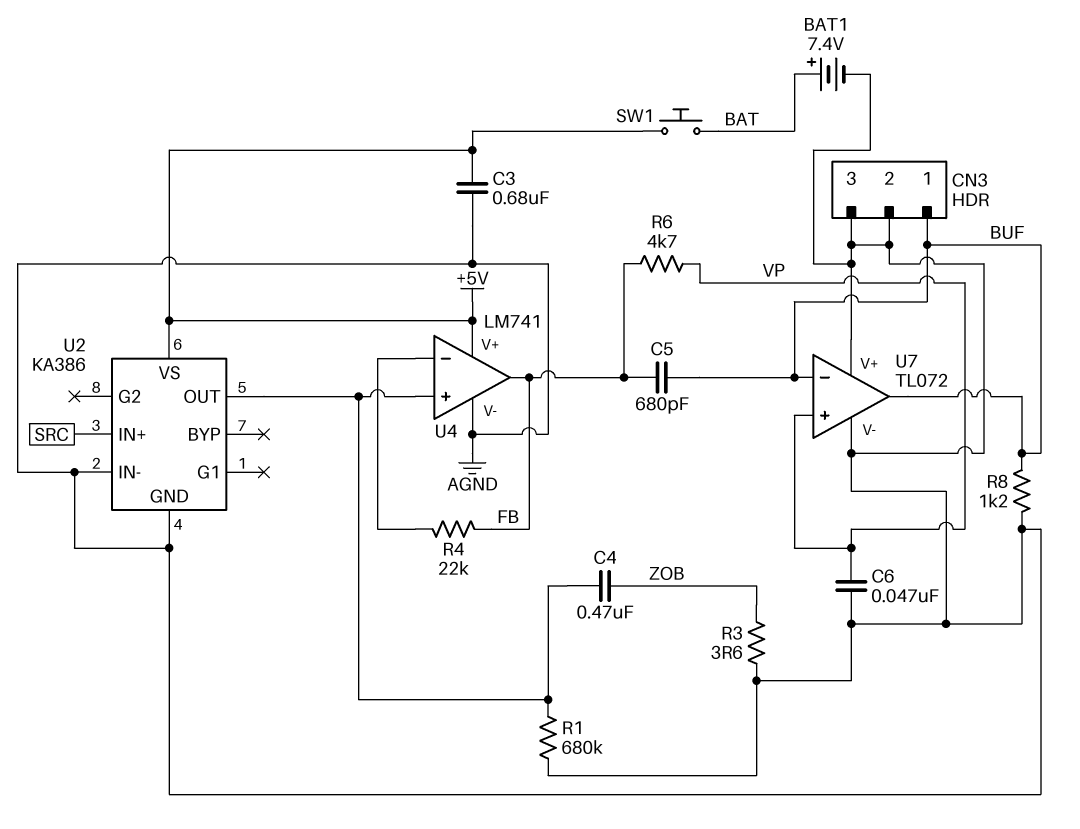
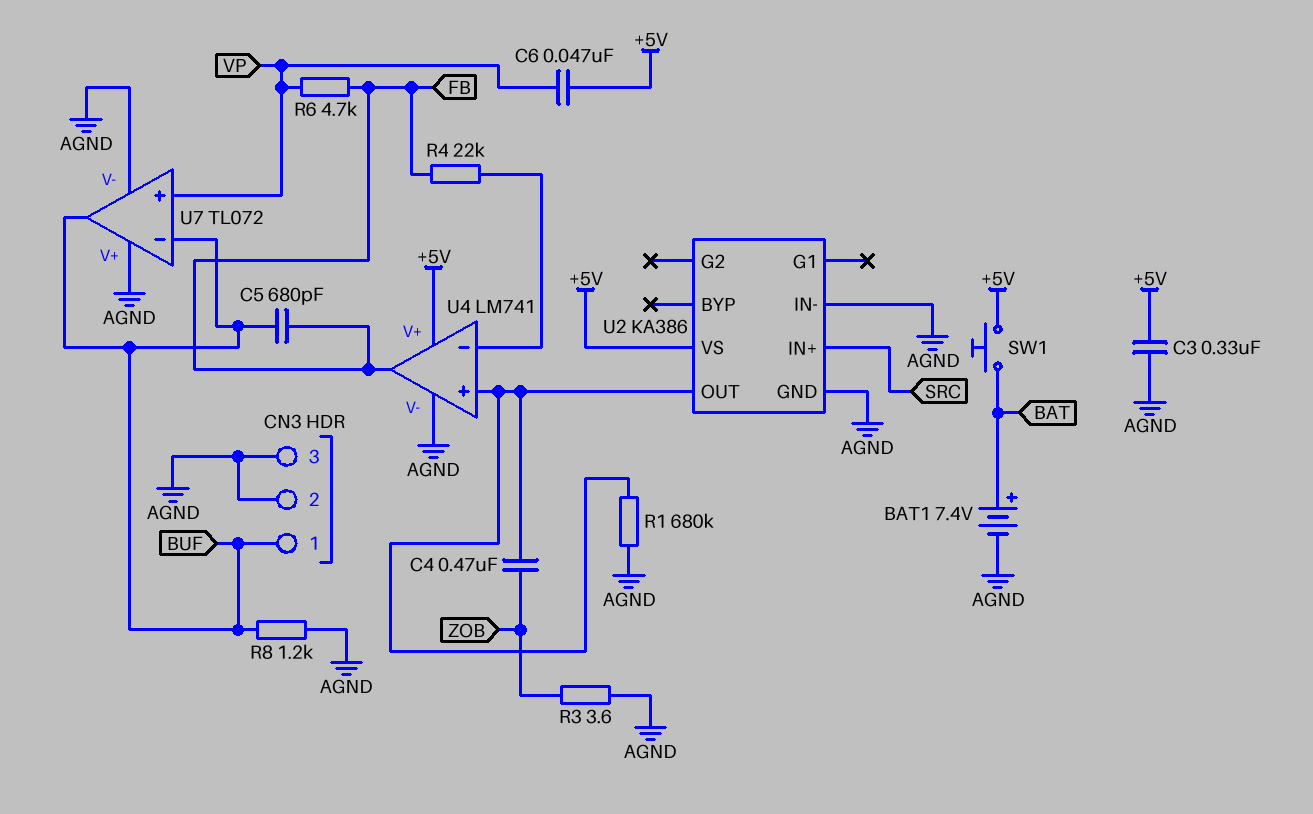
C3: 680nF (+5V, AGND) -> 330nF (+5V, AGND)
C6: 47nF (AGND, VP) -> 47nF (+5V, VP)

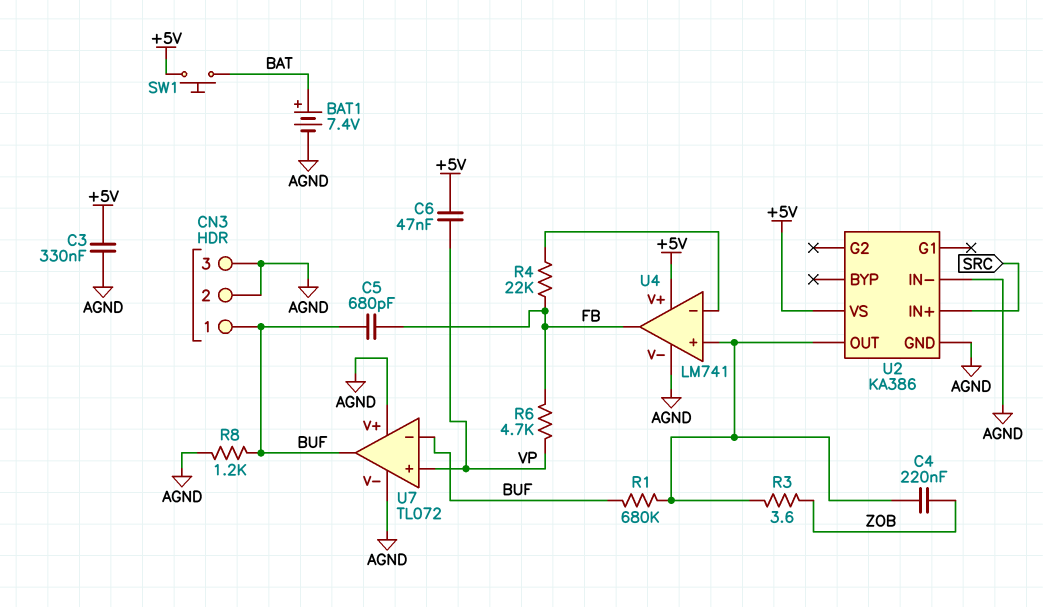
C4: 470nF (U2/OUT, ZOB) -> 220nF (U2/OUT, ZOB)
R1: 680k (AGND, U2/OUT) -> 680k (BUF, U2/OUT)
R3: 3.6 (AGND, ZOB) -> 3.6 (U2/OUT, ZOB)

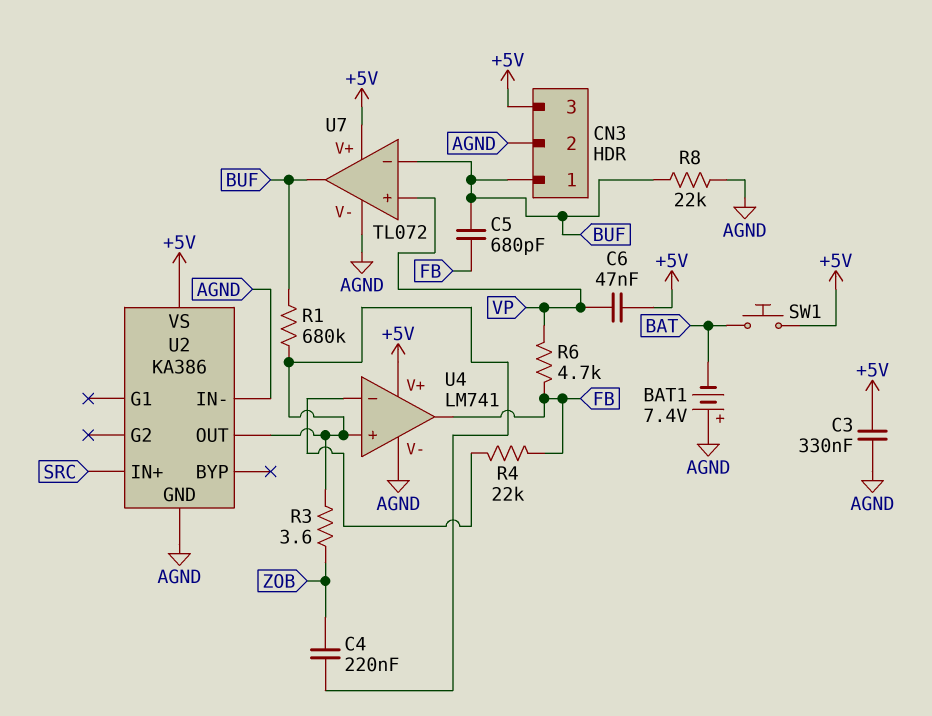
BAT1: 7.4V (plus BAT, minus AGND) -> 7.4V (plus AGND, minus BAT)
CN3 pin 3: AGND -> +5V
R8: 1.2k (AGND, BUF) -> 22k (AGND, BUF)
U7 pin V+: AGND -> +5V

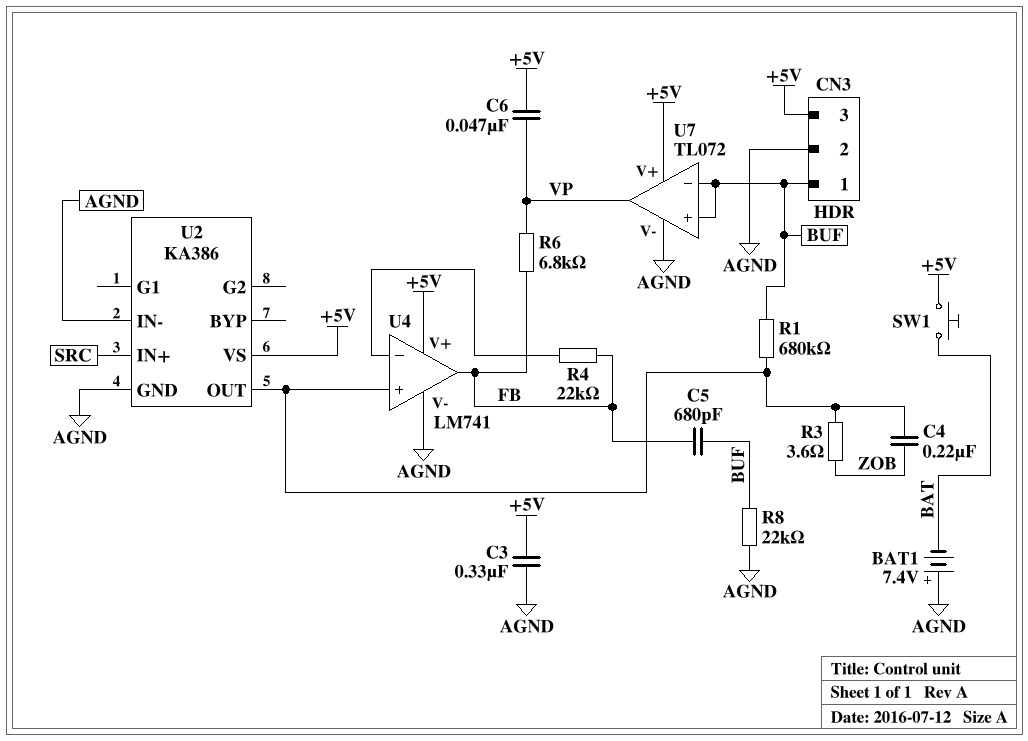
R6: 4.7k (FB, VP) -> 6.8k (FB, VP)
U7 pin in+: VP -> BUF
U7 pin out: BUF -> VP

